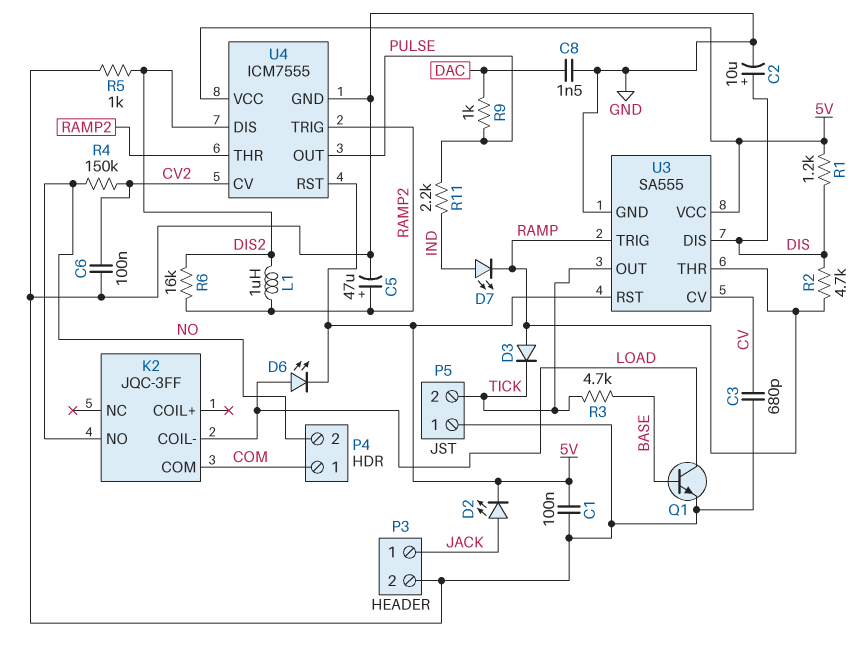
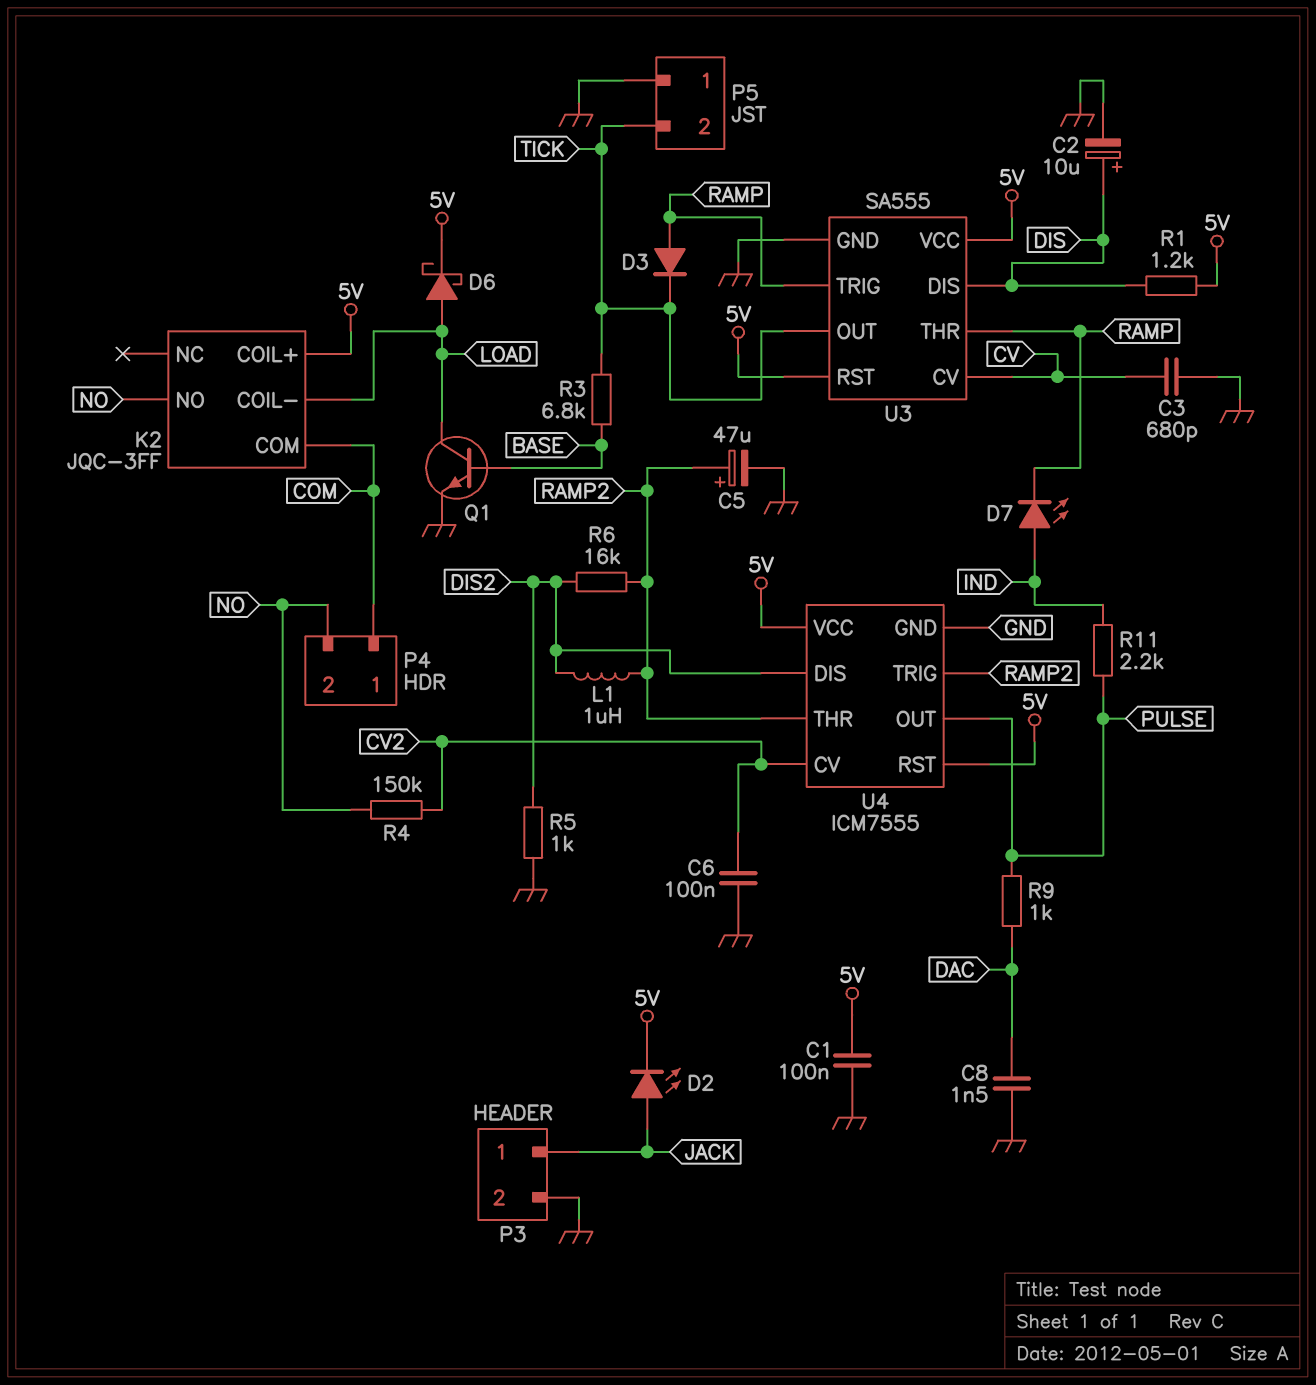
D6: LED (A LOAD, K 5V) -> schottky (A LOAD, K 5V)
K2 pin COIL+: none -> 5V
R2: 4.7k (DIS, RAMP) -> none
R3: 4.7k (BASE, TICK) -> 6.8k (BASE, TICK)

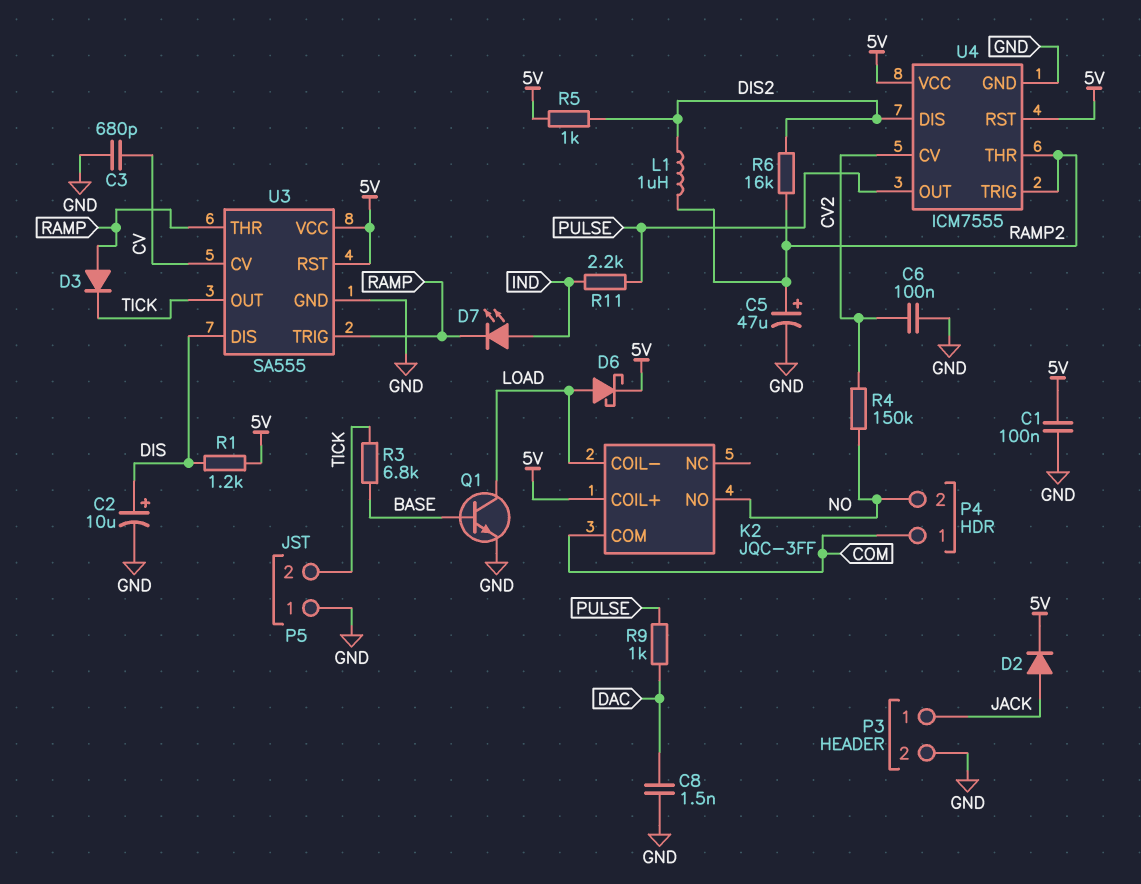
D2: LED (A JACK, K 5V) -> diode (A JACK, K 5V)
R5: 1k (DIS2, GND) -> 1k (5V, DIS2)

